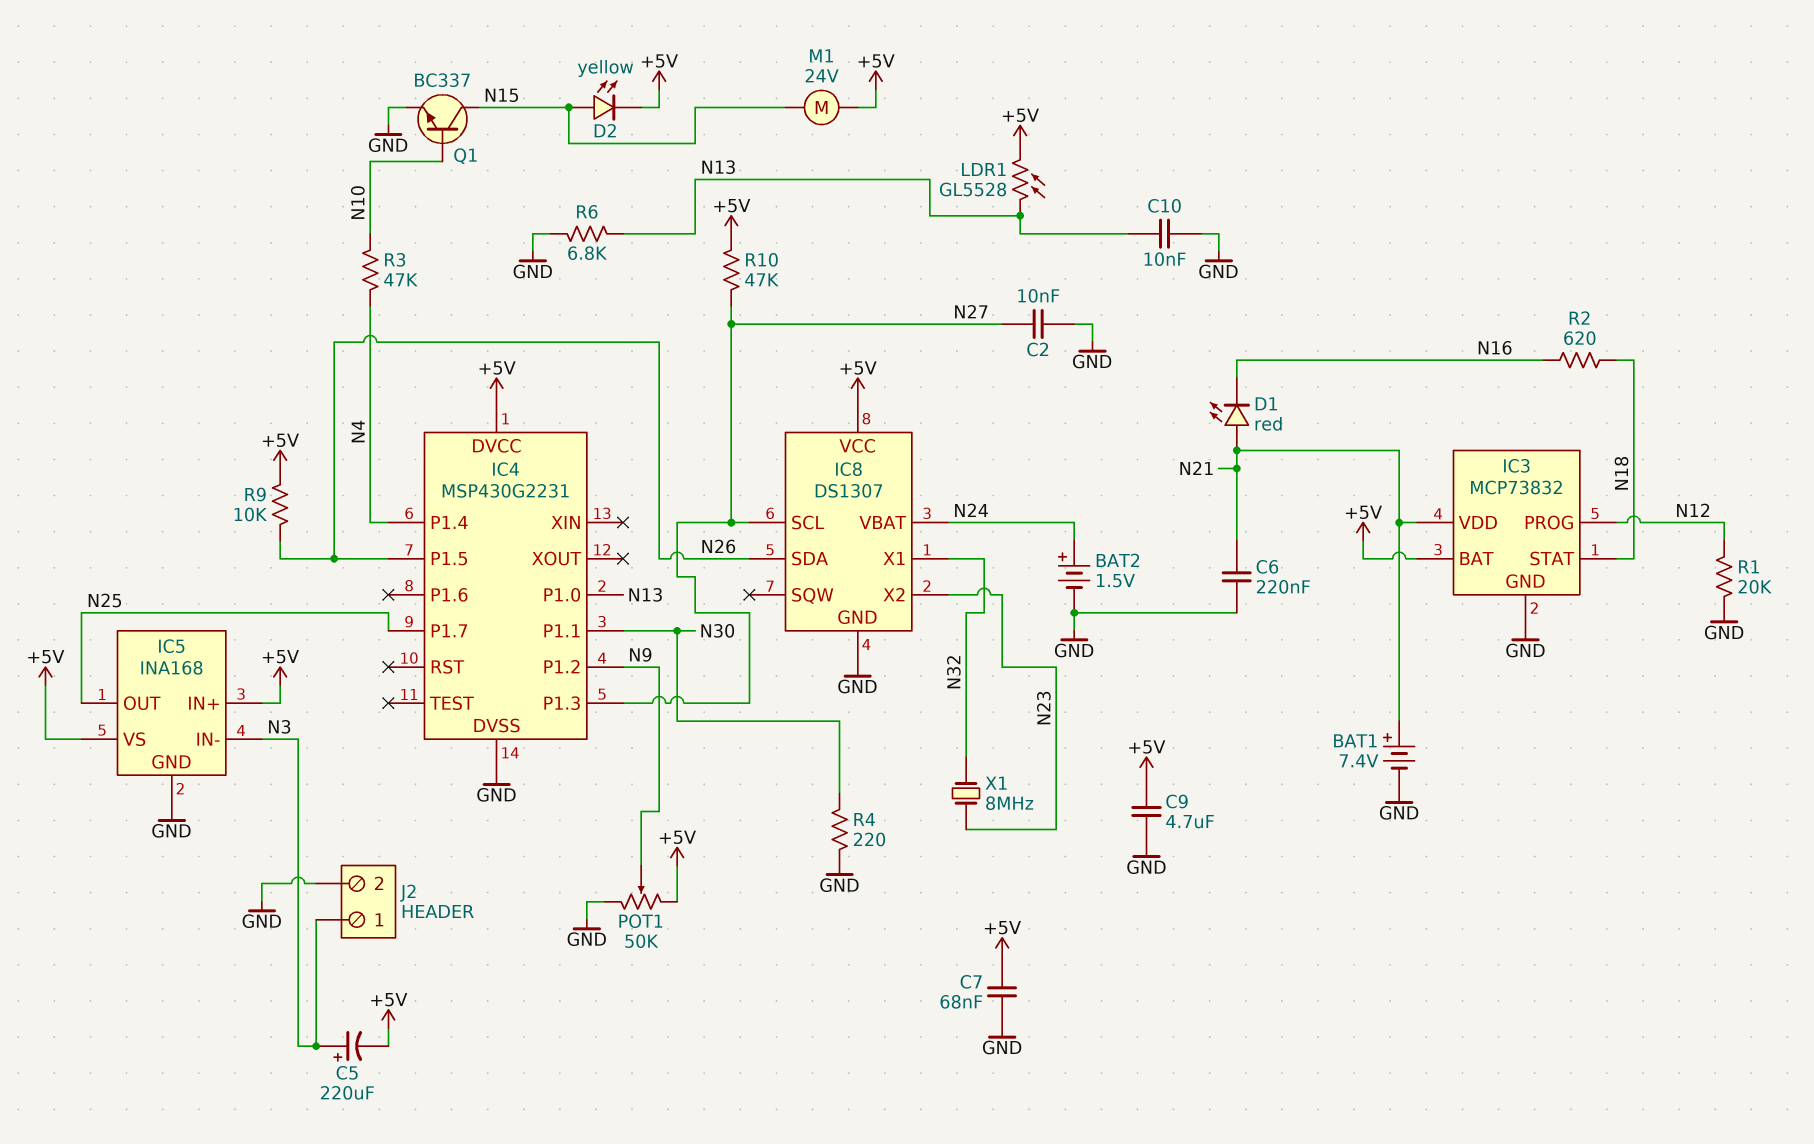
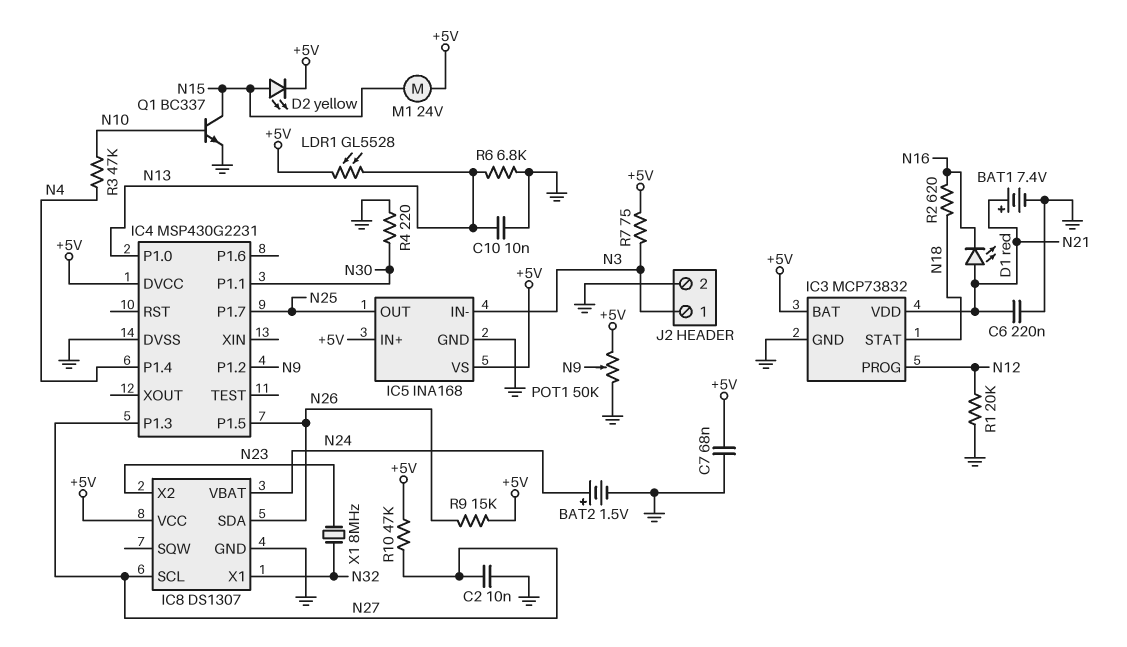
C5: 220uF (plus N3, minus +5V) -> none
C9: 4.7uF (+5V, GND) -> none
R7: none -> 75 (+5V, N3)
R9: 10k (+5V, N26) -> 15k (+5V, N26)

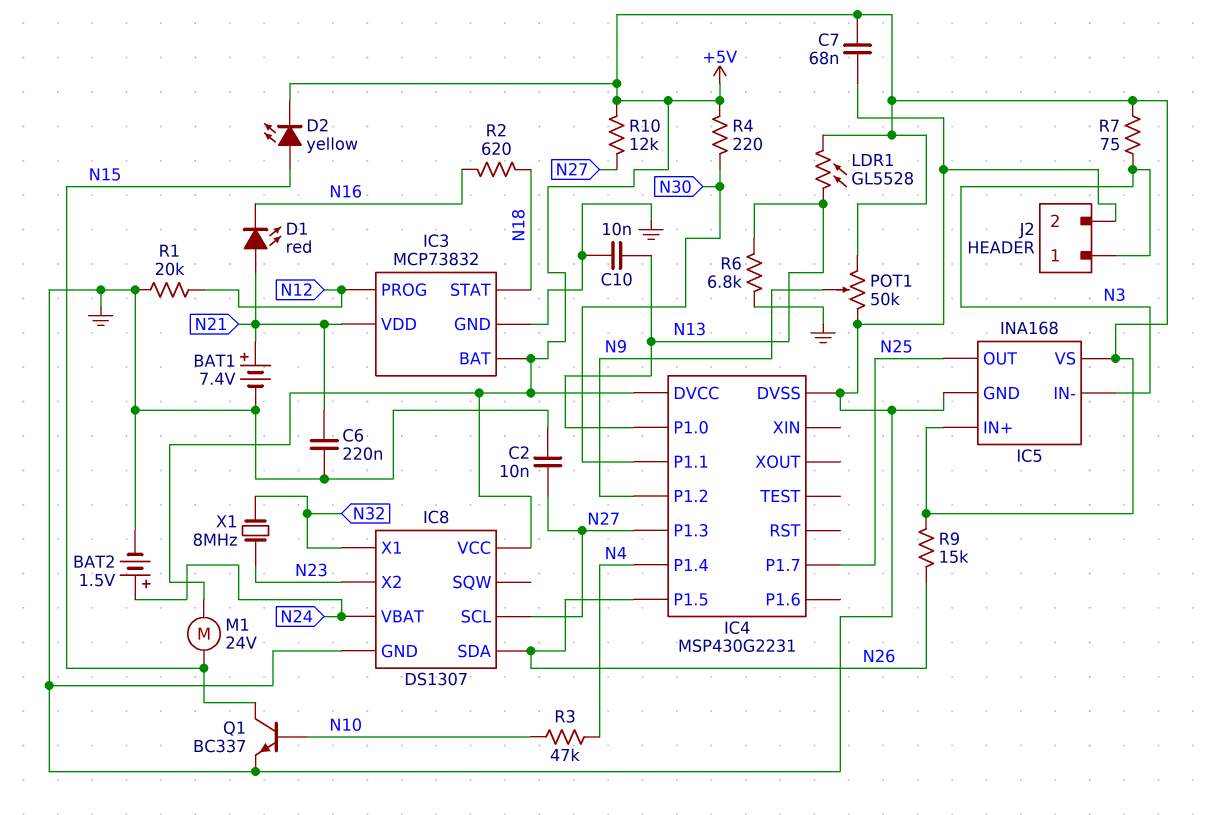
R4: 220 (GND, N30) -> 220 (+5V, N30)
R10: 47k (+5V, N27) -> 12k (+5V, N27)

